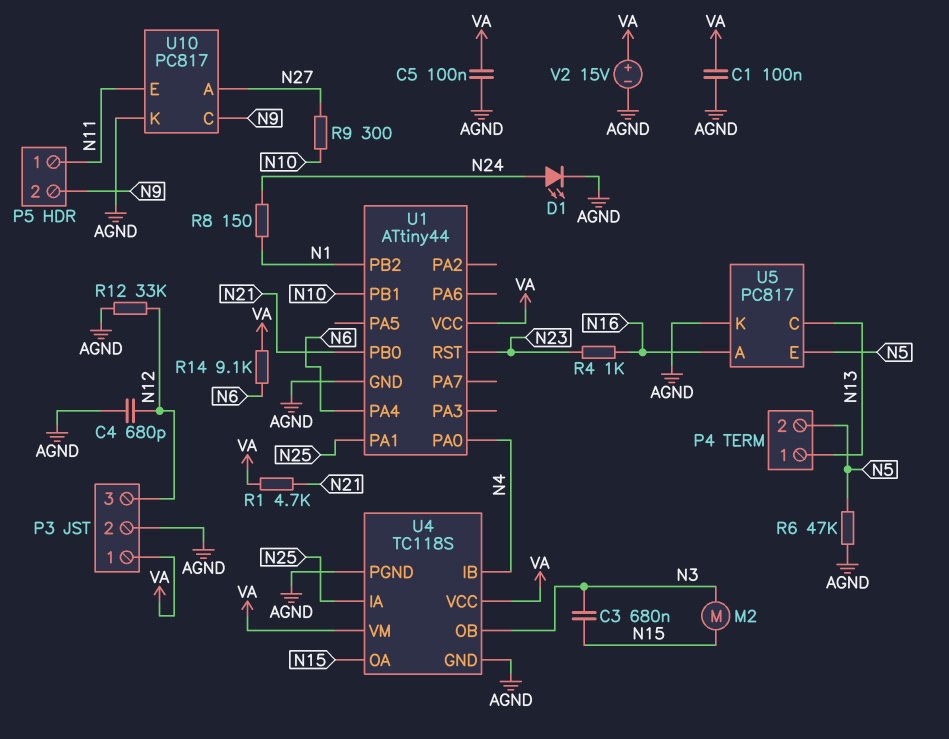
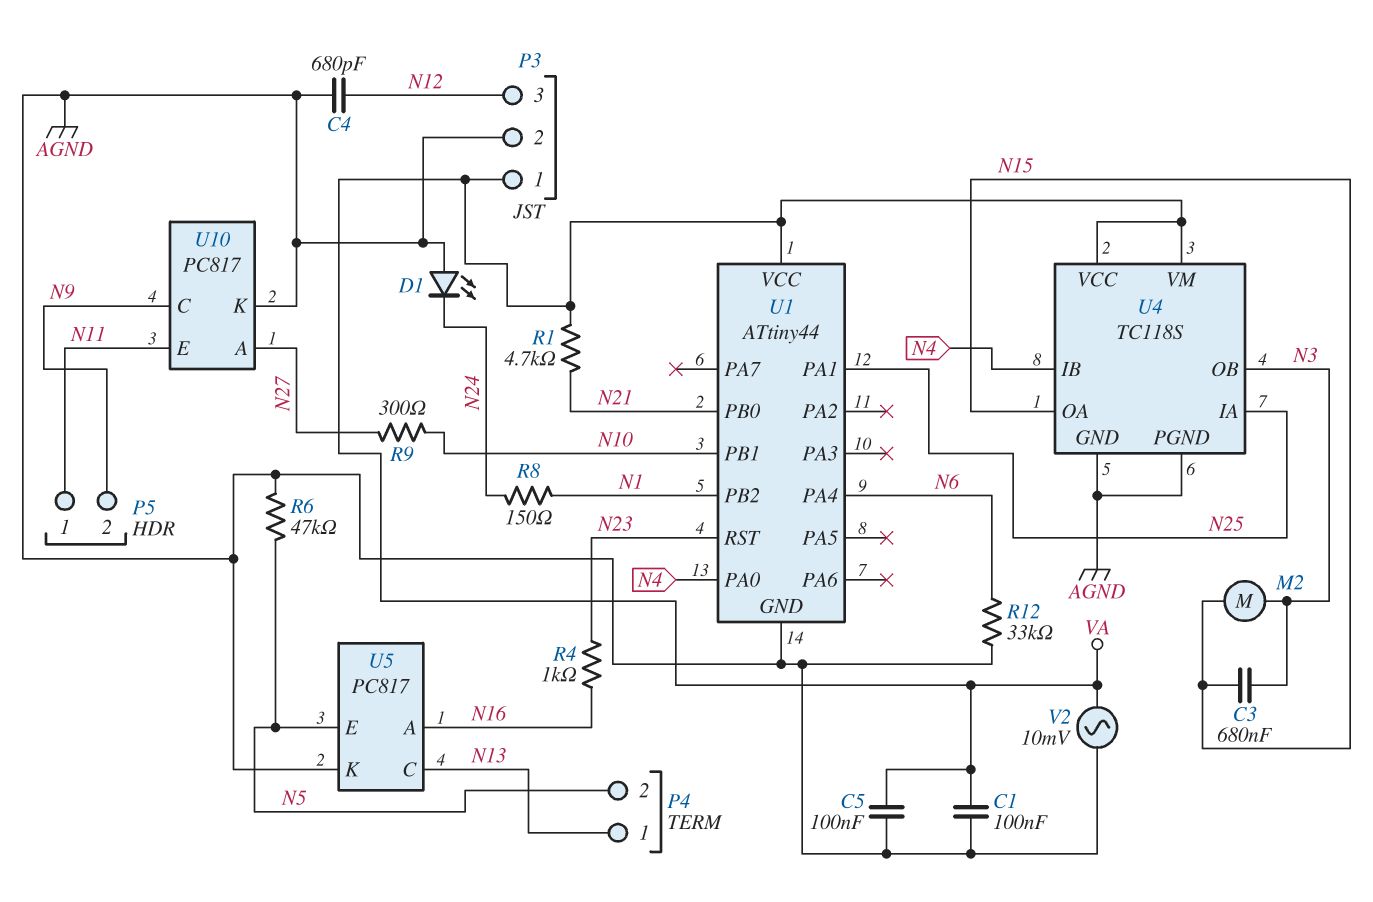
D1: LED (A N24, K AGND) -> LED (A AGND, K N24)
R12: 33k (AGND, N12) -> 33k (AGND, N6)
R14: 9.1k (N6, VA) -> none
V2: 15V (plus VA, minus AGND) -> AC 10mV (AGND, VA)

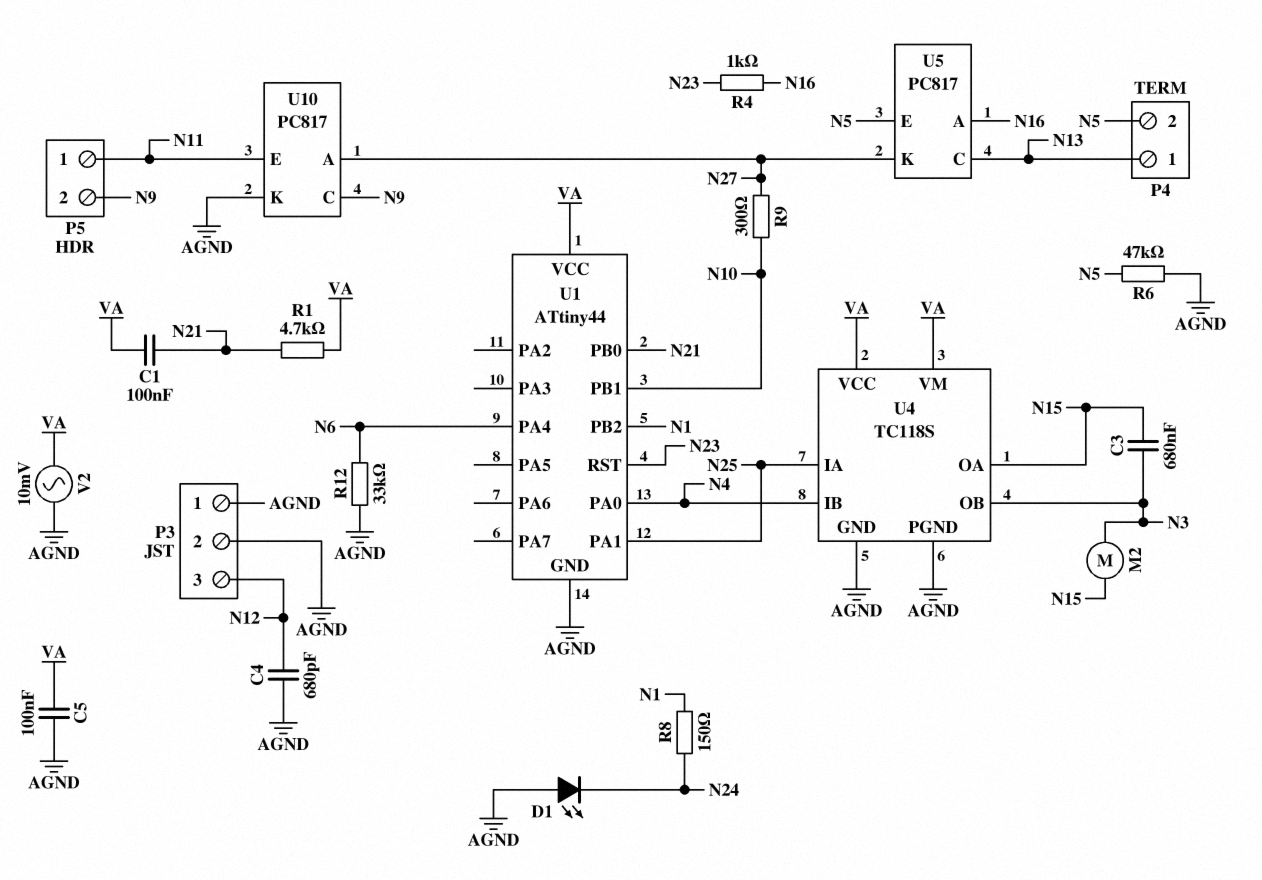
C1: 100nF (AGND, VA) -> 100nF (N21, VA)
P3 pin 1: VA -> AGND
U5 pin K: AGND -> N27

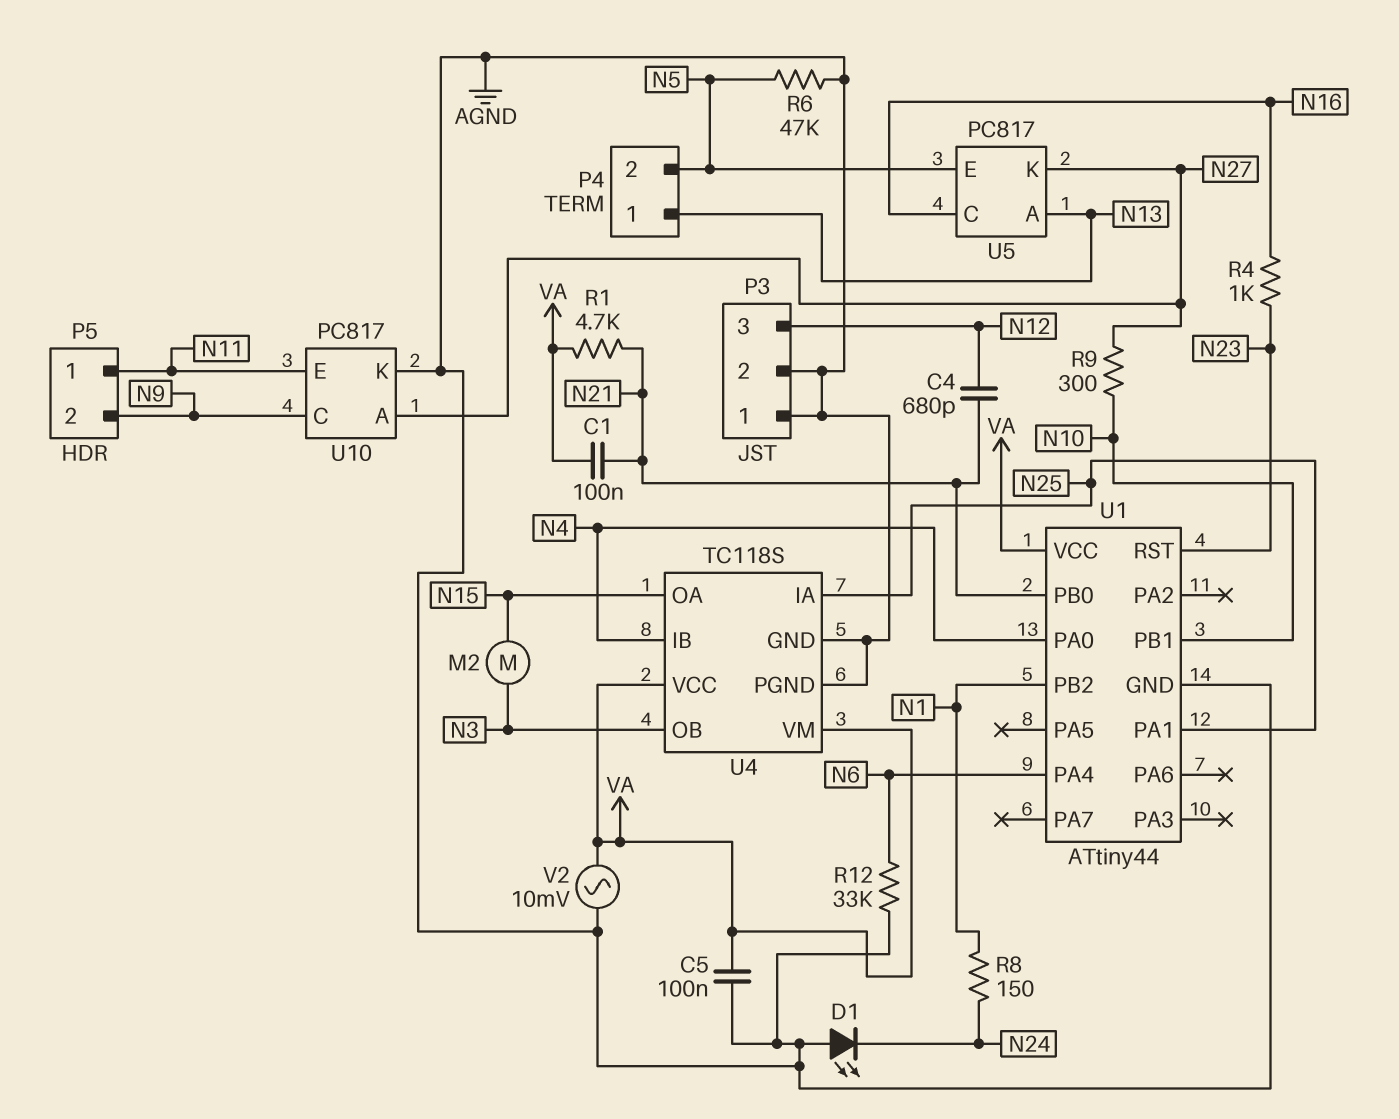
C3: 680nF (N3, N15) -> none
C4: 680pF (AGND, N12) -> 680pF (N12, N21)
U5 pin A: N16 -> N13
U5 pin C: N13 -> N16

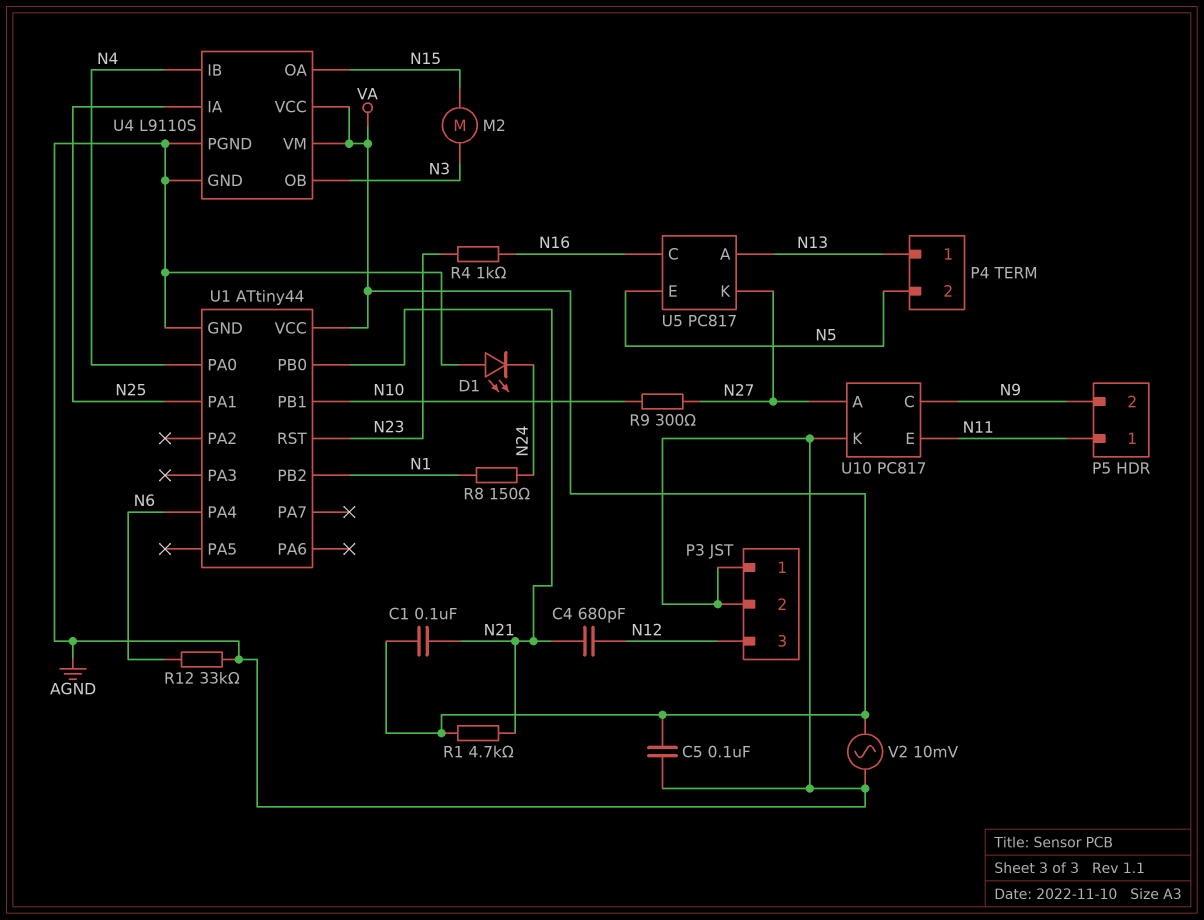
R6: 47k (AGND, N5) -> none
U4: TC118S -> L9110S

